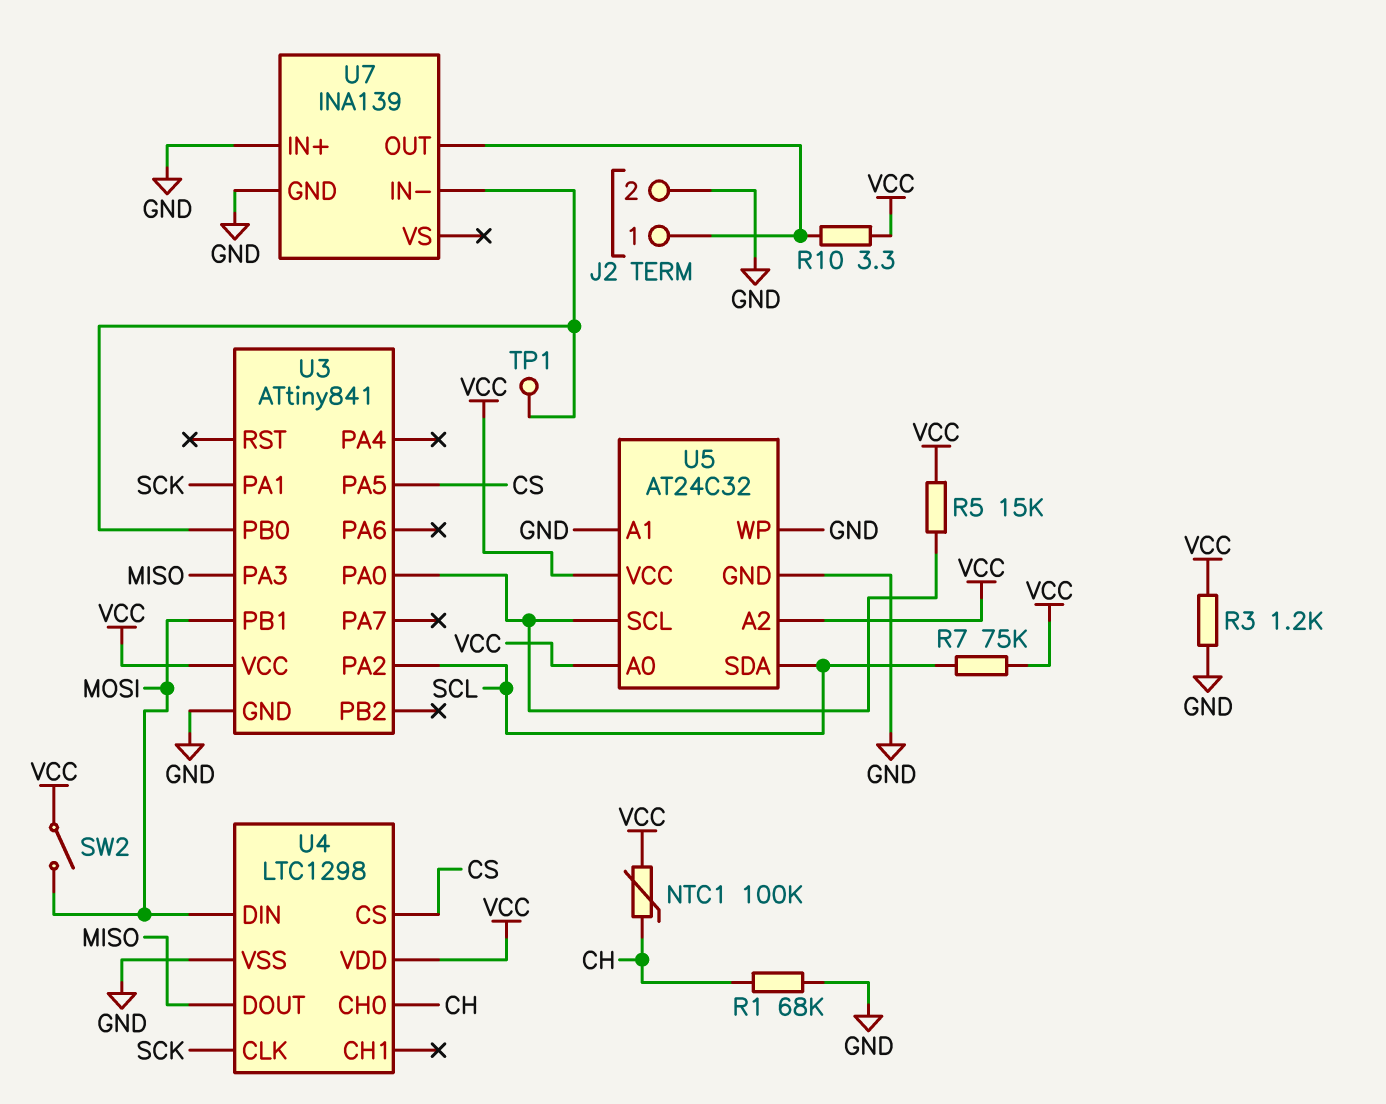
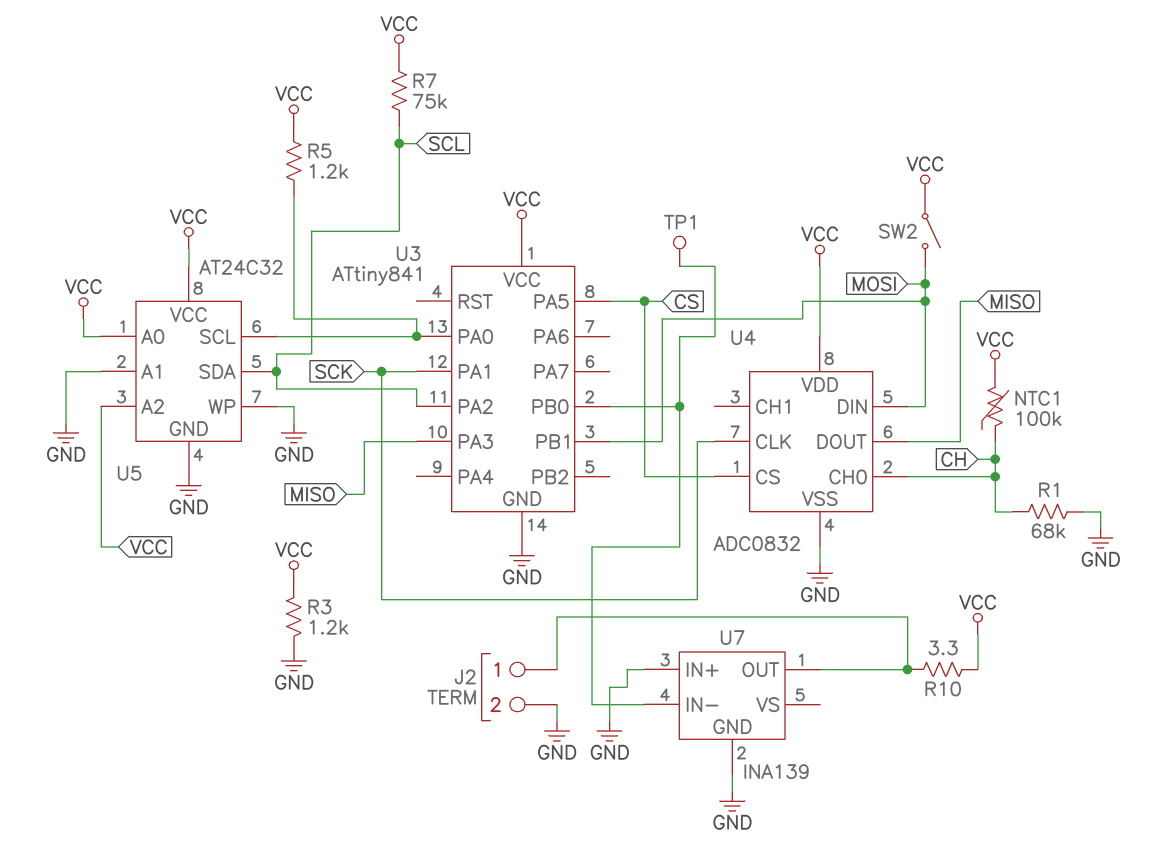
R5: 15k (U3/PA0, VCC) -> 1.2k (U3/PA0, VCC)
U4: LTC1298 -> ADC0832

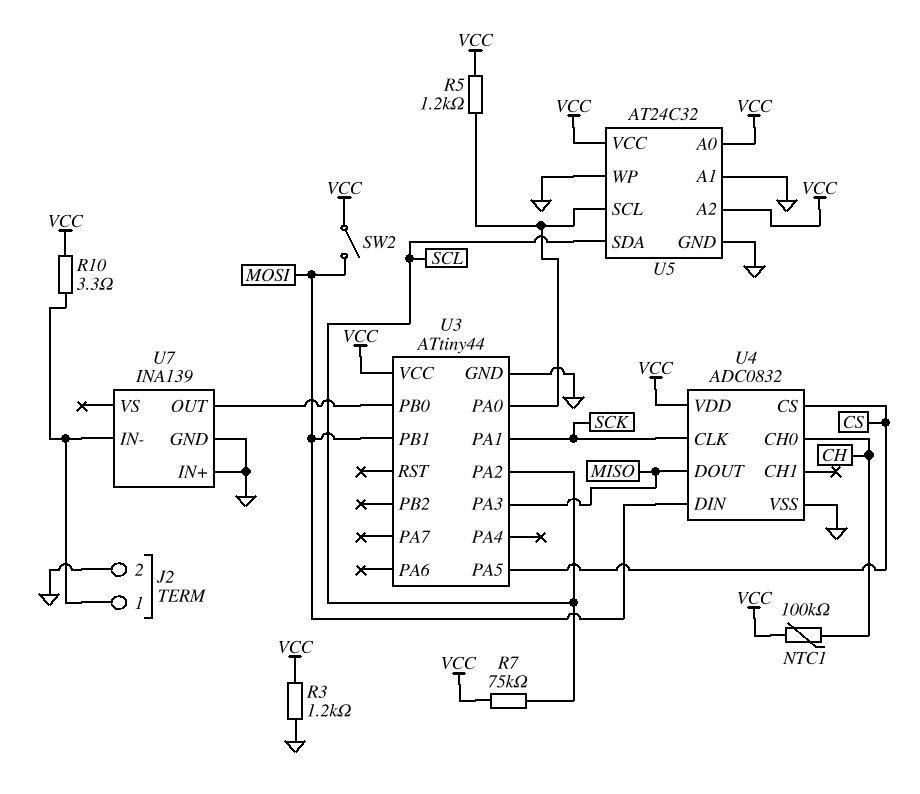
R1: 68k (CH, GND) -> none
TP1: test point (U3/PB0) -> none
U3: ATtiny841 -> ATtiny44
U7 pin IN-: U3/PB0 -> J2/1
U7 pin OUT: J2/1 -> U3/PB0

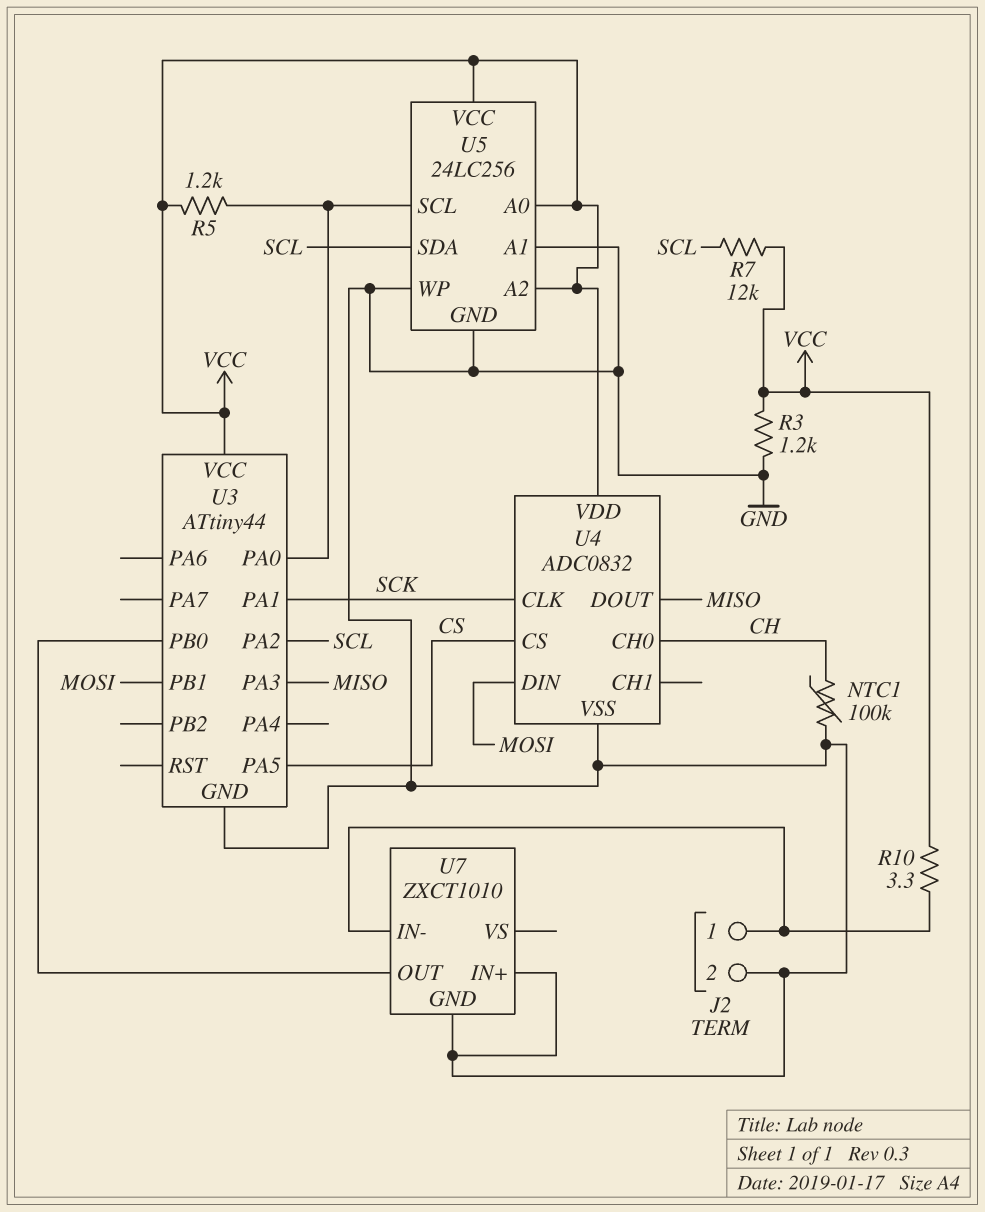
NTC1: 100k (CH, VCC) -> 100k (CH, GND)
R7: 75k (SCL, VCC) -> 12k (SCL, VCC)
SW2: switch (MOSI, VCC) -> none
U5: AT24C32 -> 24LC256
U7: INA139 -> ZXCT1010

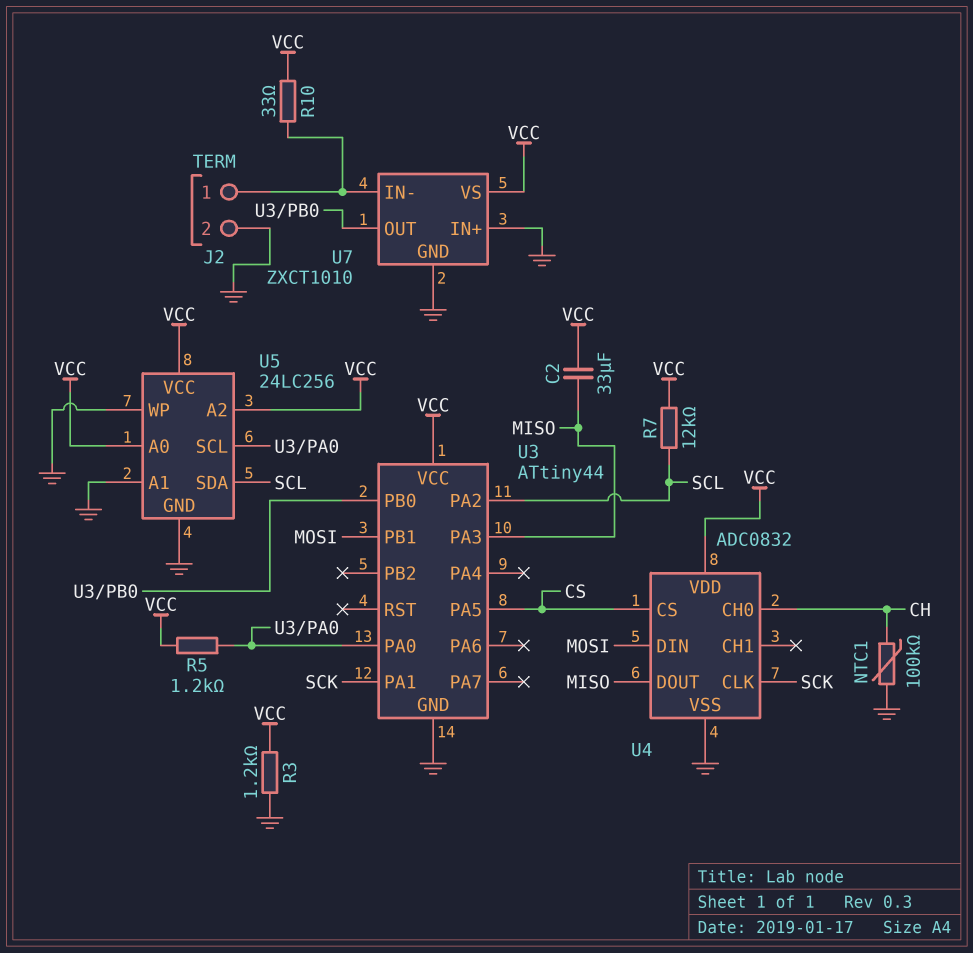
C2: none -> 33uF (MISO, VCC)
R10: 3.3 (J2/1, VCC) -> 33 (J2/1, VCC)
U7 pin VS: none -> VCC

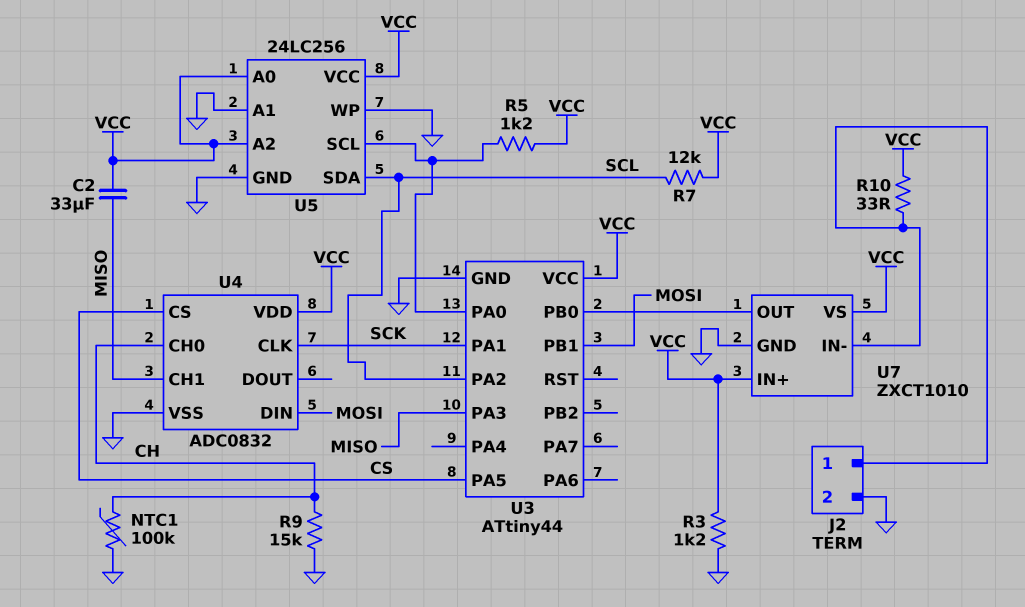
R9: none -> 15k (CH, GND)
U4 pin CH1: none -> MISO
U4 pin DOUT: MISO -> none
U7 pin IN+: GND -> VCC

